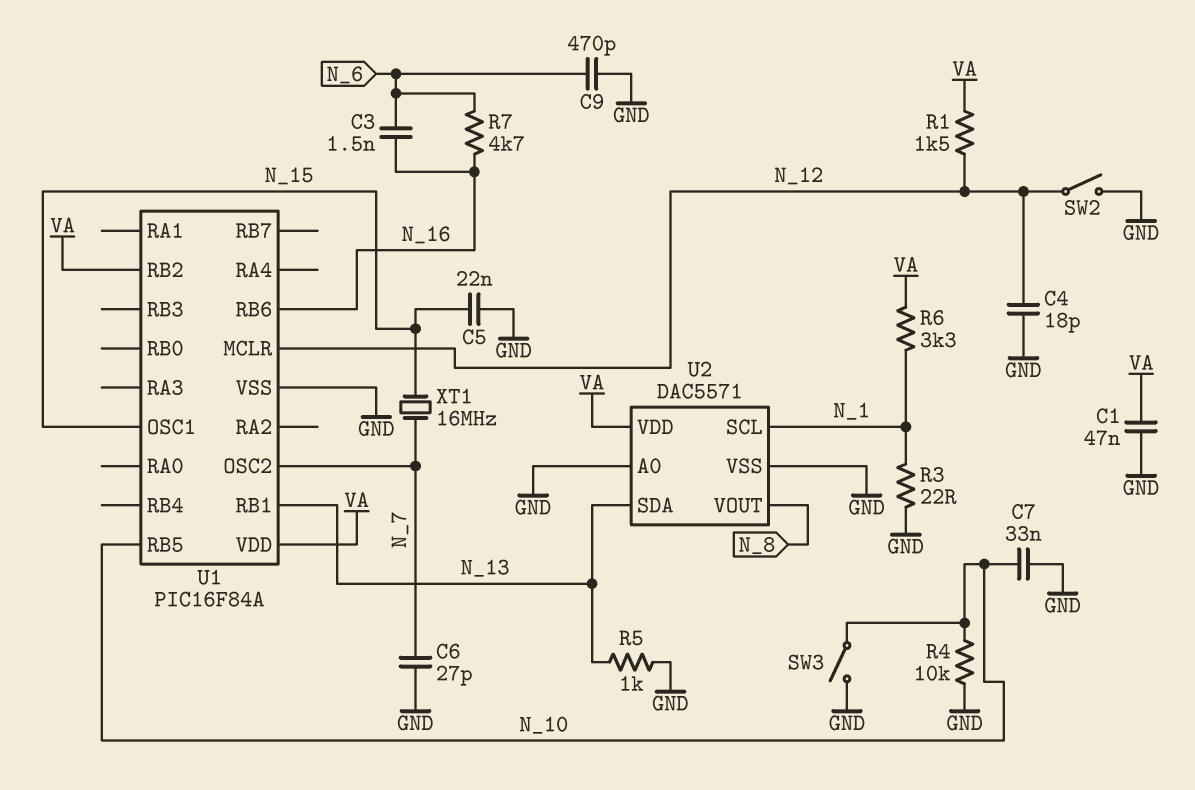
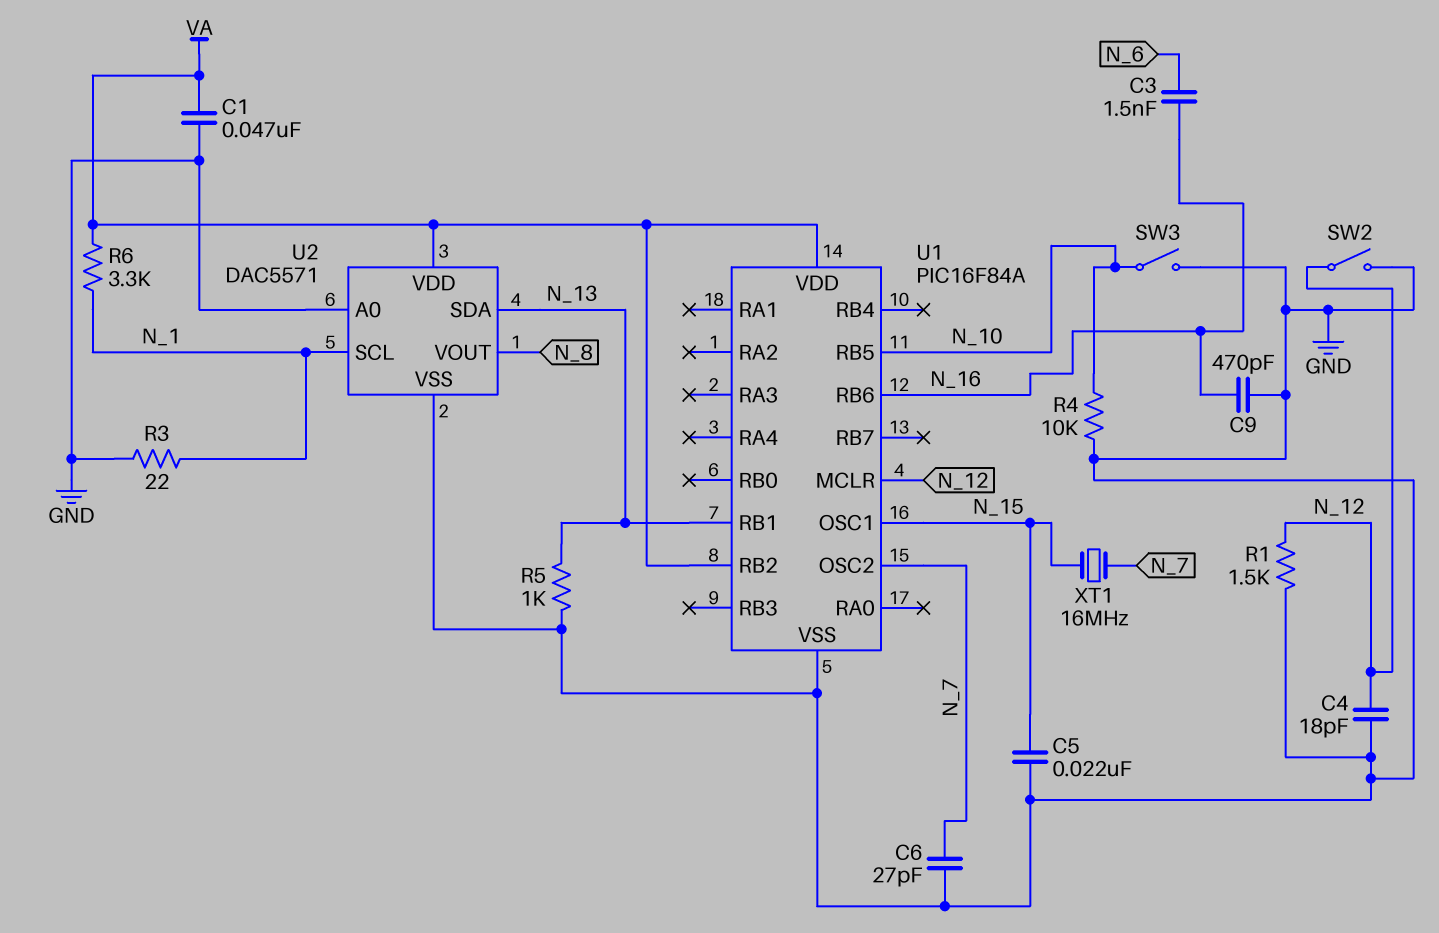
C7: 33nF (GND, N_10) -> none
C9: 470pF (GND, N_6) -> 470pF (GND, N_16)
R1: 1.5k (N_12, VA) -> 1.5k (GND, N_12)
R7: 4.7k (N_6, N_16) -> none

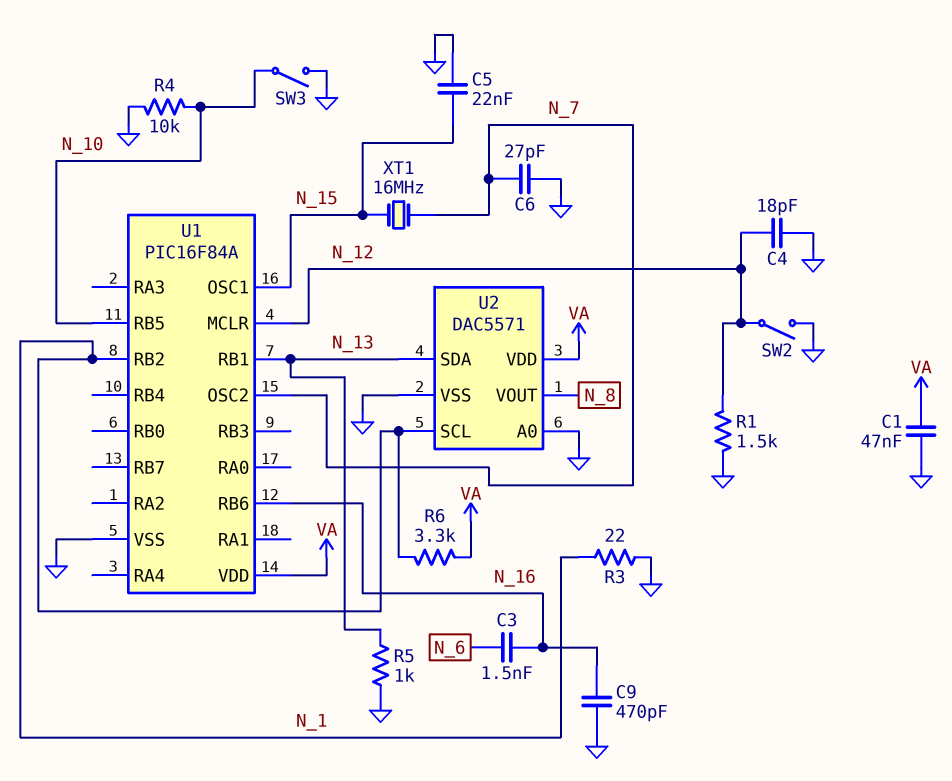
U1 pin RB2: VA -> N_1

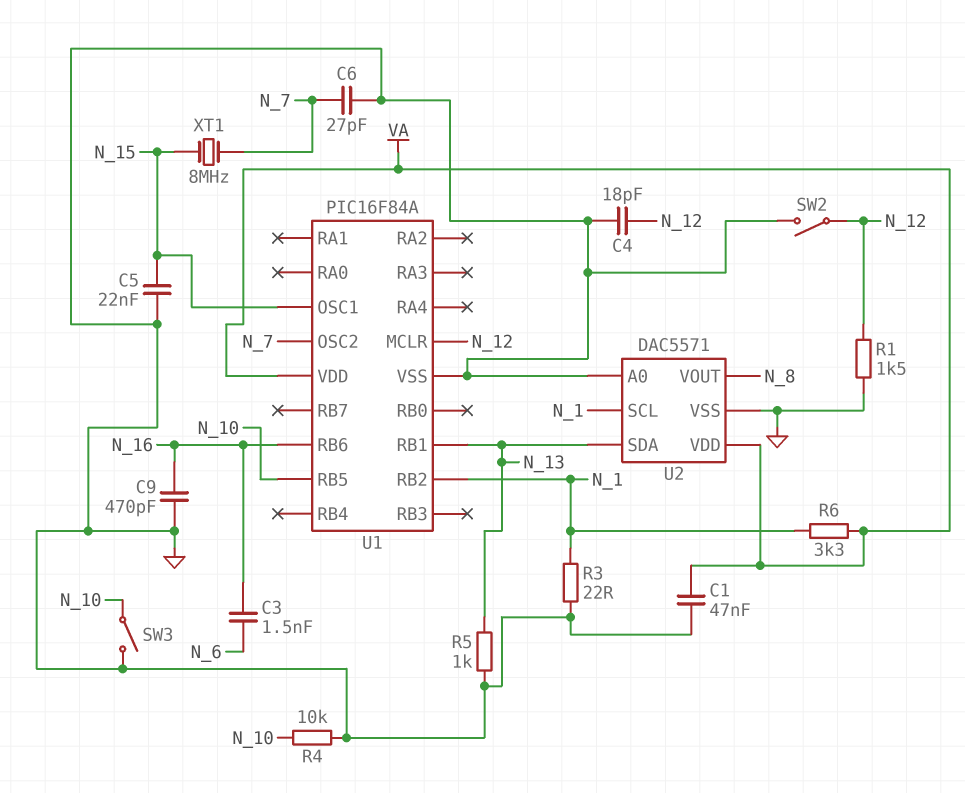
XT1: 16MHz (N_7, N_15) -> 8MHz (N_7, N_15)

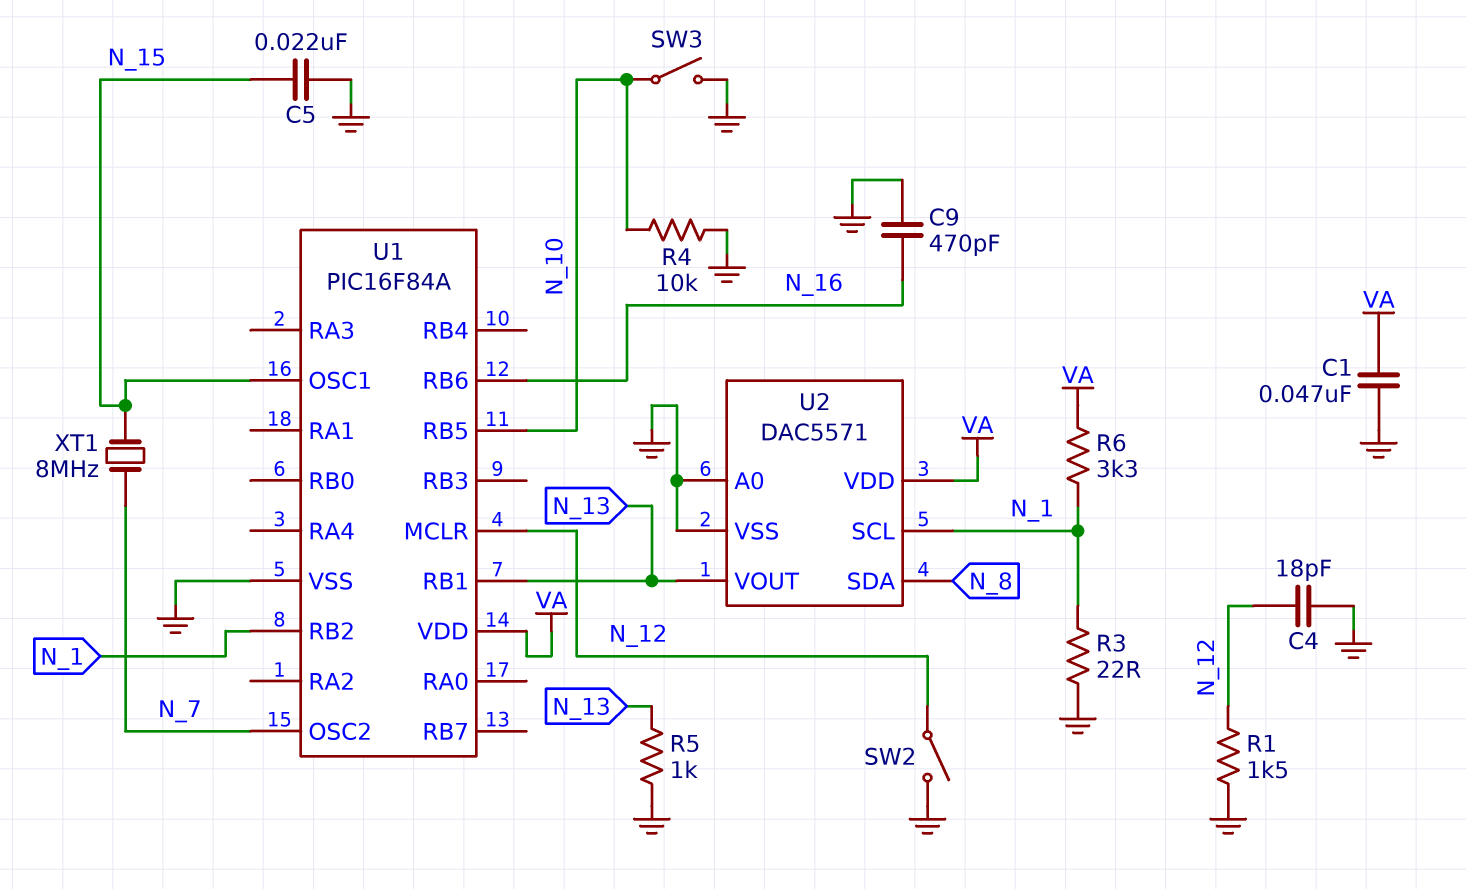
C3: 1.5nF (N_6, N_16) -> none
C6: 27pF (GND, N_7) -> none
U2 pin SDA: N_13 -> N_8
U2 pin VOUT: N_8 -> N_13

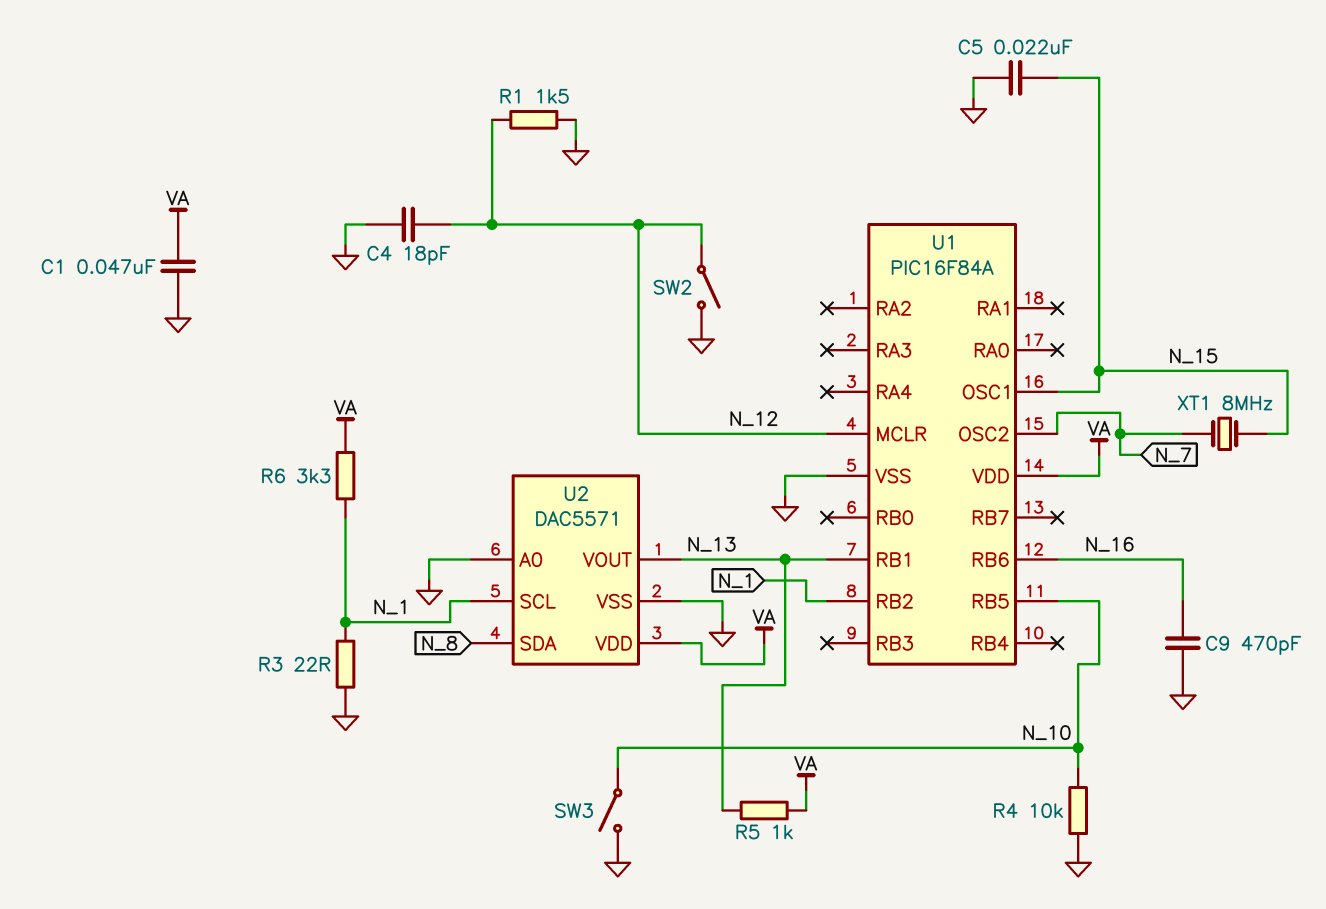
R5: 1k (GND, N_13) -> 1k (N_13, VA)

